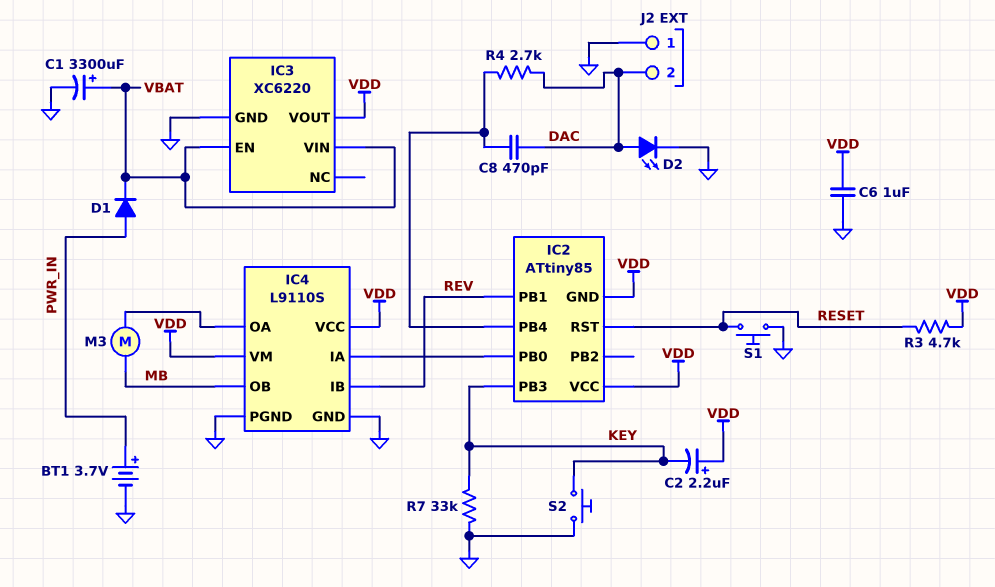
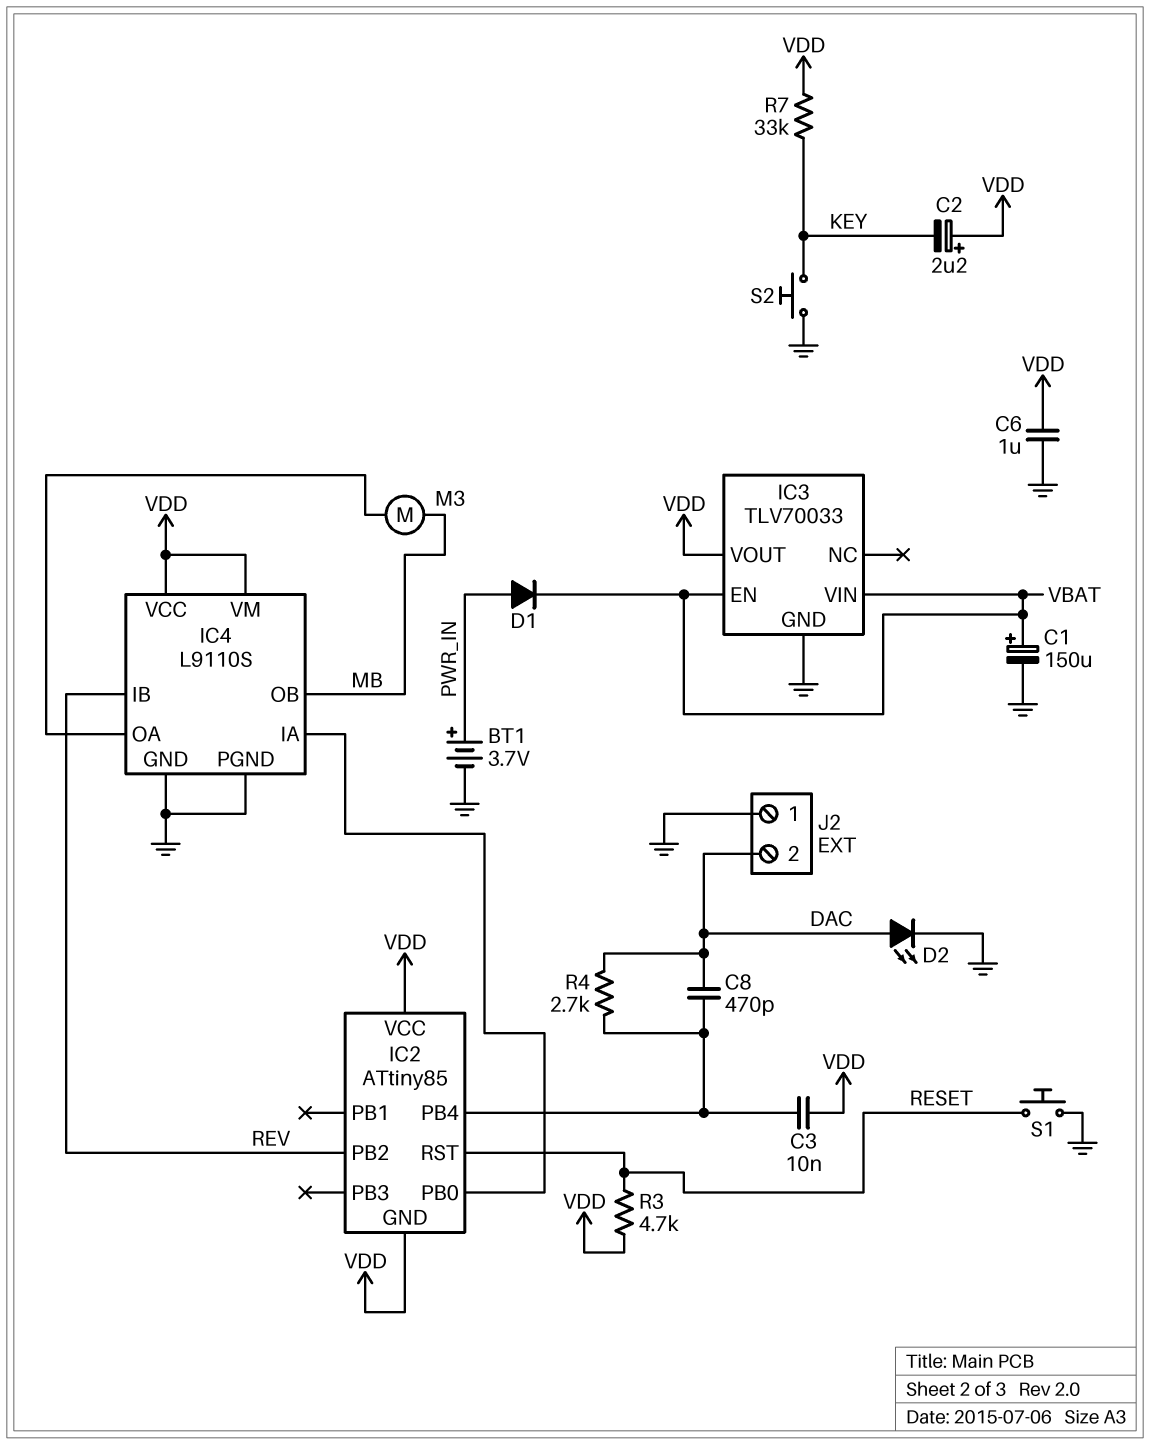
C1: 3300uF (plus VBAT, minus GND) -> 150uF (plus VBAT, minus GND)
C3: none -> 10nF (IC2/PB4, VDD)
IC2 pin PB1: REV -> none
IC2 pin PB2: none -> REV
IC2 pin PB3: KEY -> none
IC3: XC6220 -> TLV70033
R7: 33k (GND, KEY) -> 33k (KEY, VDD)

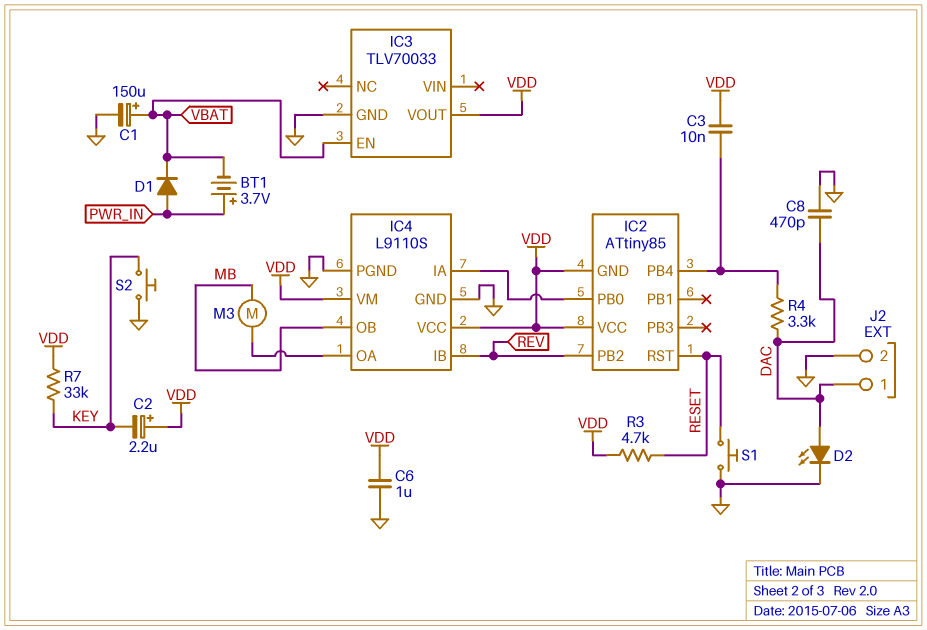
BT1: 3.7V (plus PWR_IN, minus GND) -> 3.7V (plus PWR_IN, minus VBAT)
C8: 470pF (DAC, IC2/PB4) -> 470pF (DAC, GND)
IC3 pin VIN: VBAT -> none
J2 pin 1: GND -> DAC
J2 pin 2: DAC -> GND
R4: 2.7k (DAC, IC2/PB4) -> 3.3k (DAC, IC2/PB4)

